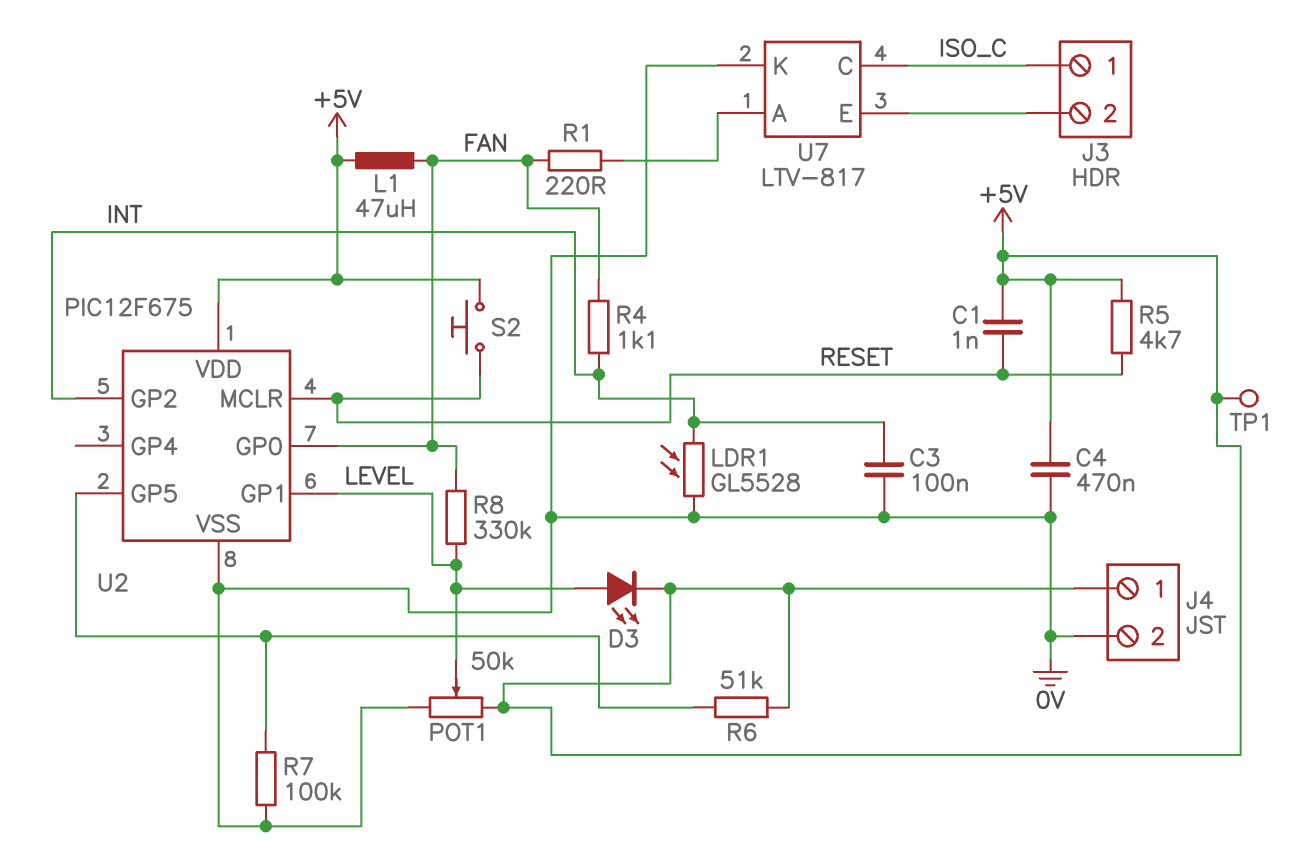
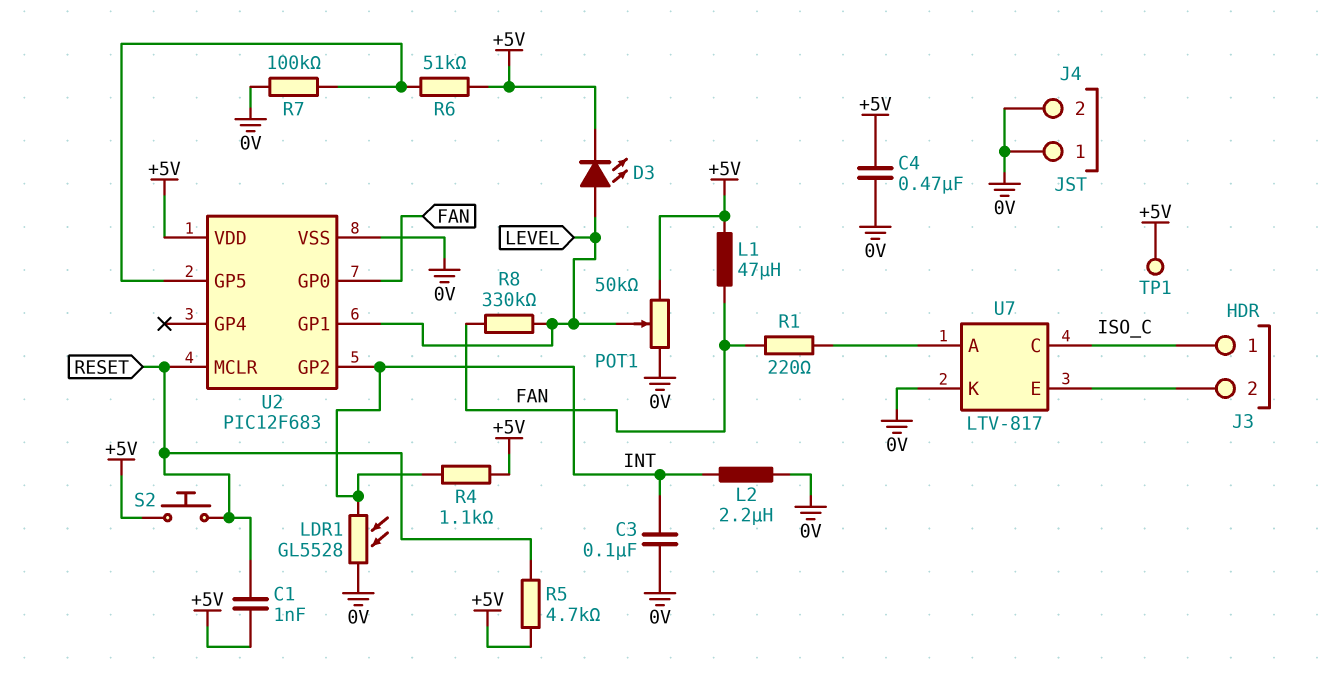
J4 pin 1: +5V -> 0V
L2: none -> 2.2uH (0V, INT)
R4: 1.1k (FAN, INT) -> 1.1k (+5V, INT)
U2: PIC12F675 -> PIC12F683

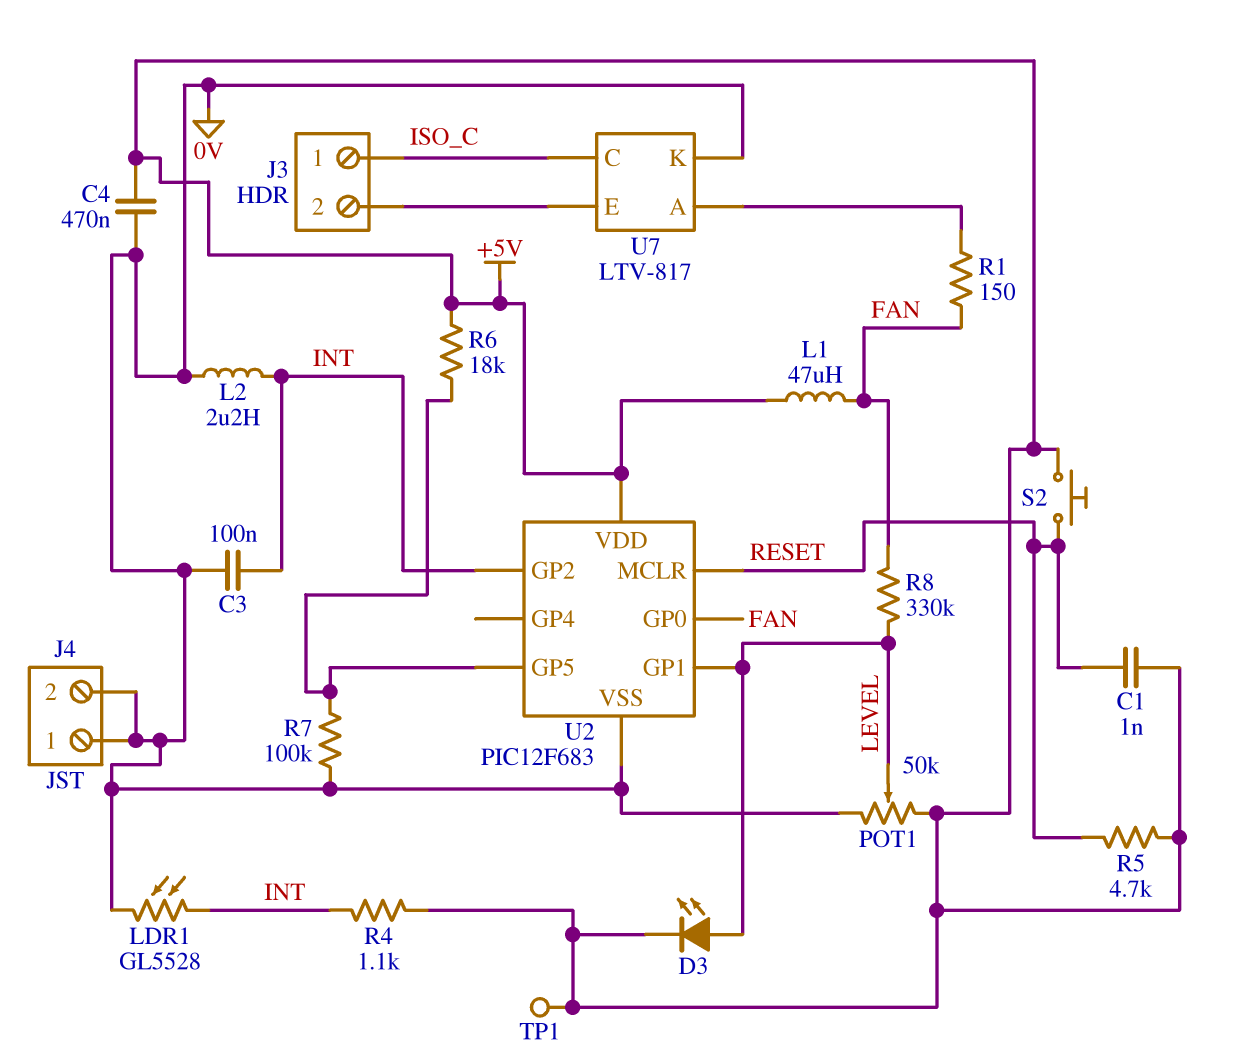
R1: 220 (FAN, U7/A) -> 150 (FAN, U7/A)
R6: 51k (+5V, U2/GP5) -> 18k (+5V, U2/GP5)

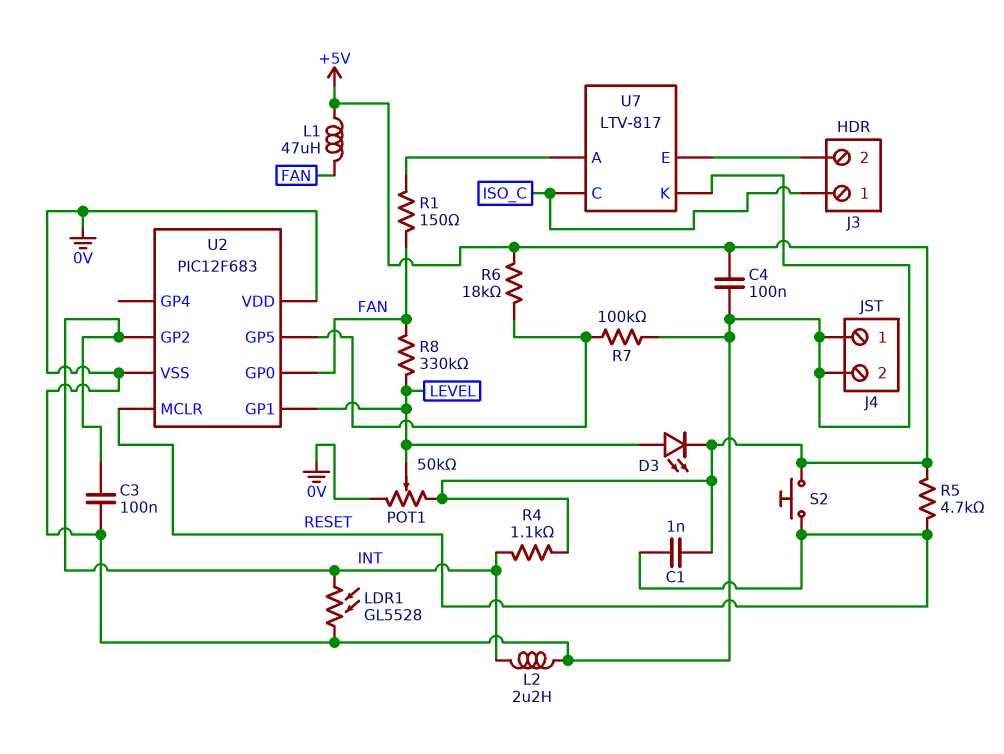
C4: 470nF (+5V, 0V) -> 100nF (+5V, 0V)
TP1: test point (+5V) -> none
U2 pin VDD: +5V -> 0V

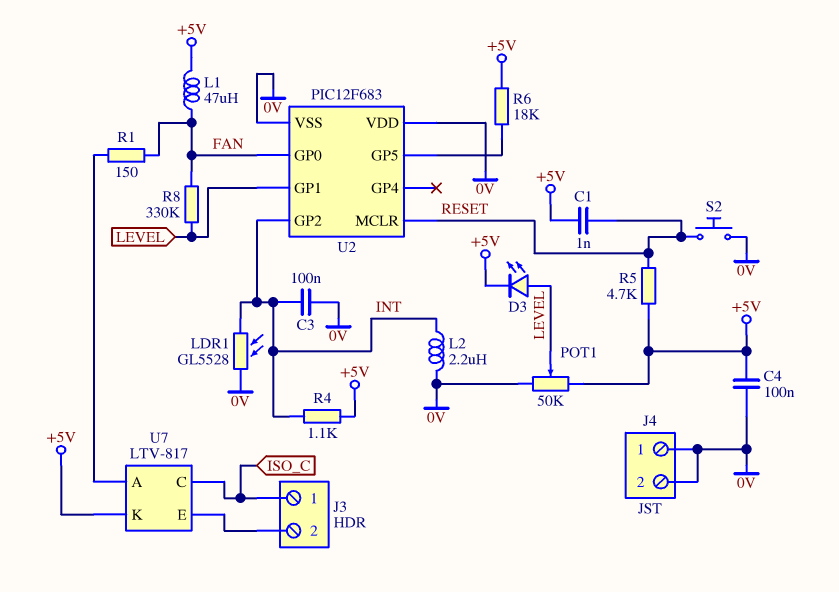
R7: 100k (0V, U2/GP5) -> none
S2: button (+5V, RESET) -> button (0V, RESET)
U7 pin K: 0V -> +5V

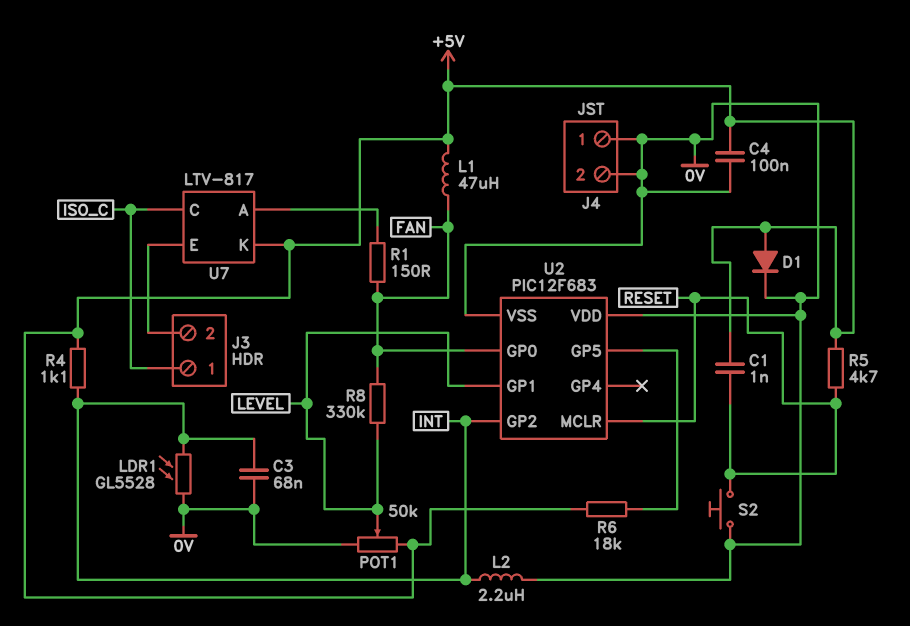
C3: 100nF (0V, INT) -> 68nF (0V, INT)
D1: none -> diode (A +5V, K 0V)
D3: LED (A LEVEL, K +5V) -> none

